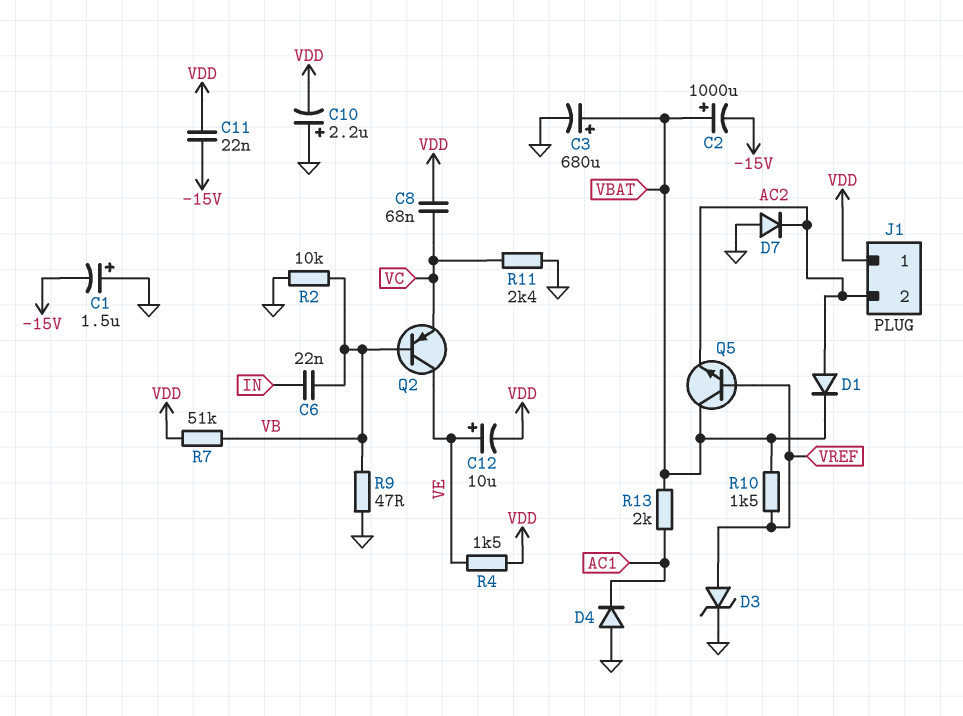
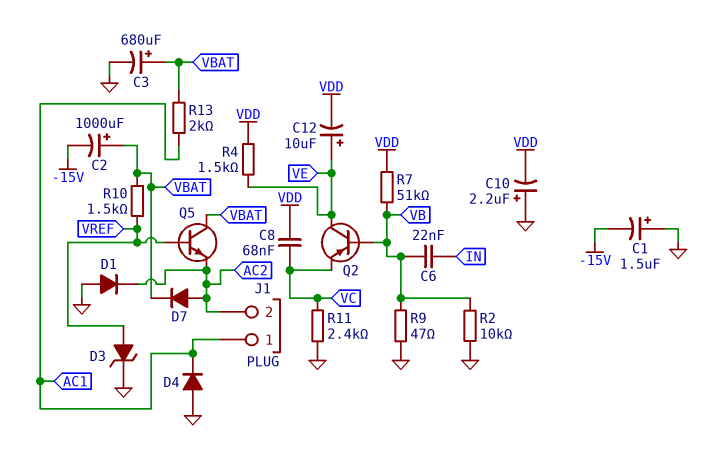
C11: 22nF (-15V, VDD) -> none
D1: diode (A AC2, K VBAT) -> diode (A GND, K AC2)
D7: diode (A GND, K AC2) -> diode (A AC2, K VBAT)
J1 pin 1: VDD -> AC1

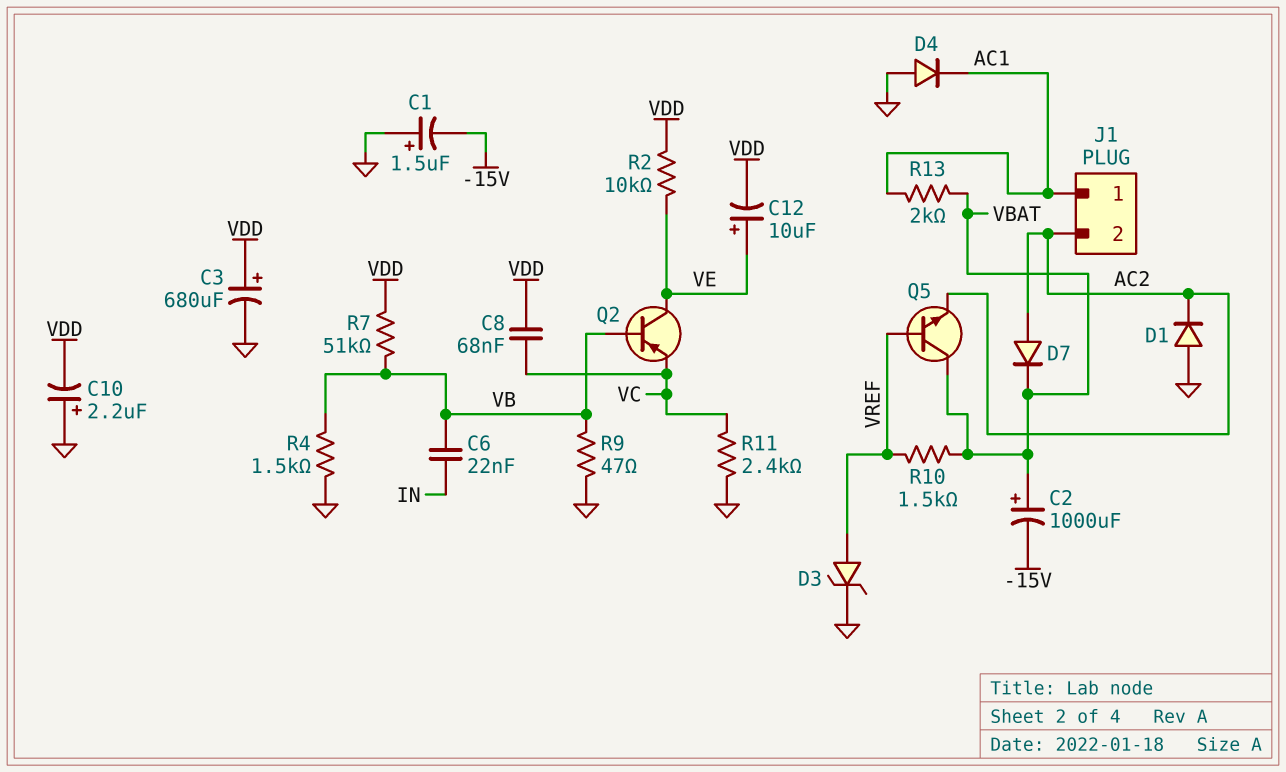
C3: 680uF (plus VBAT, minus GND) -> 680uF (plus VDD, minus GND)
R2: 10k (GND, VB) -> 10k (VDD, VE)
R4: 1.5k (VDD, VE) -> 1.5k (GND, VB)

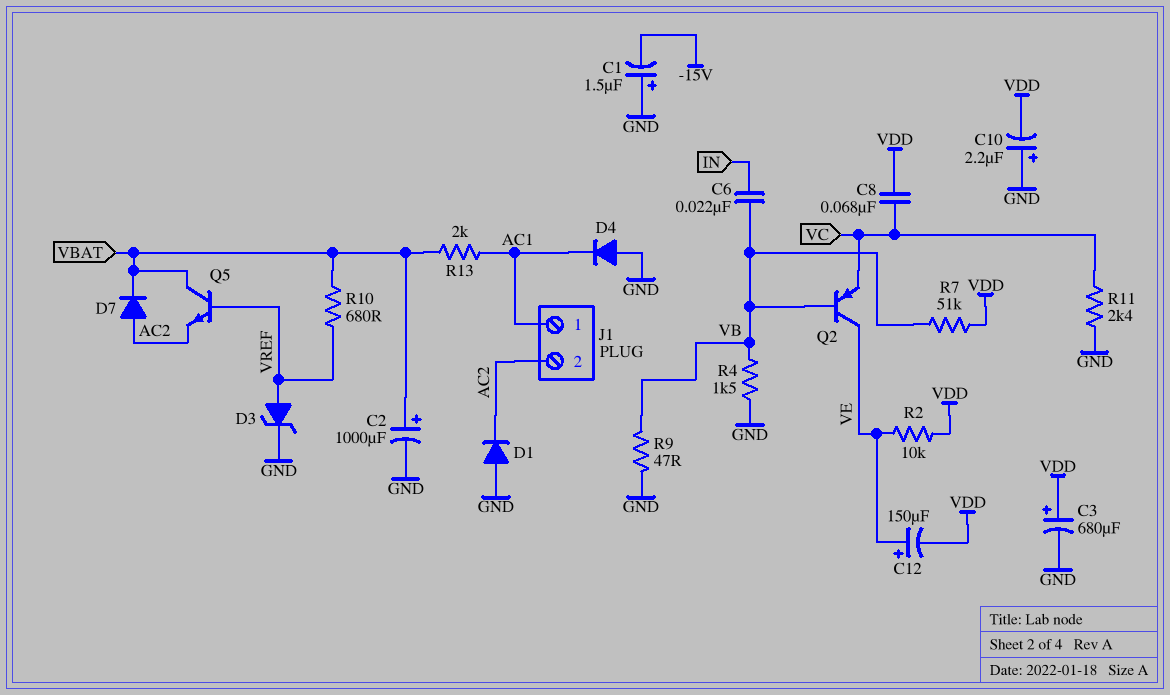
C2: 1000uF (plus VBAT, minus -15V) -> 1000uF (plus VBAT, minus GND)
C12: 10uF (plus VE, minus VDD) -> 150uF (plus VE, minus VDD)
R10: 1.5k (VBAT, VREF) -> 680 (VBAT, VREF)

